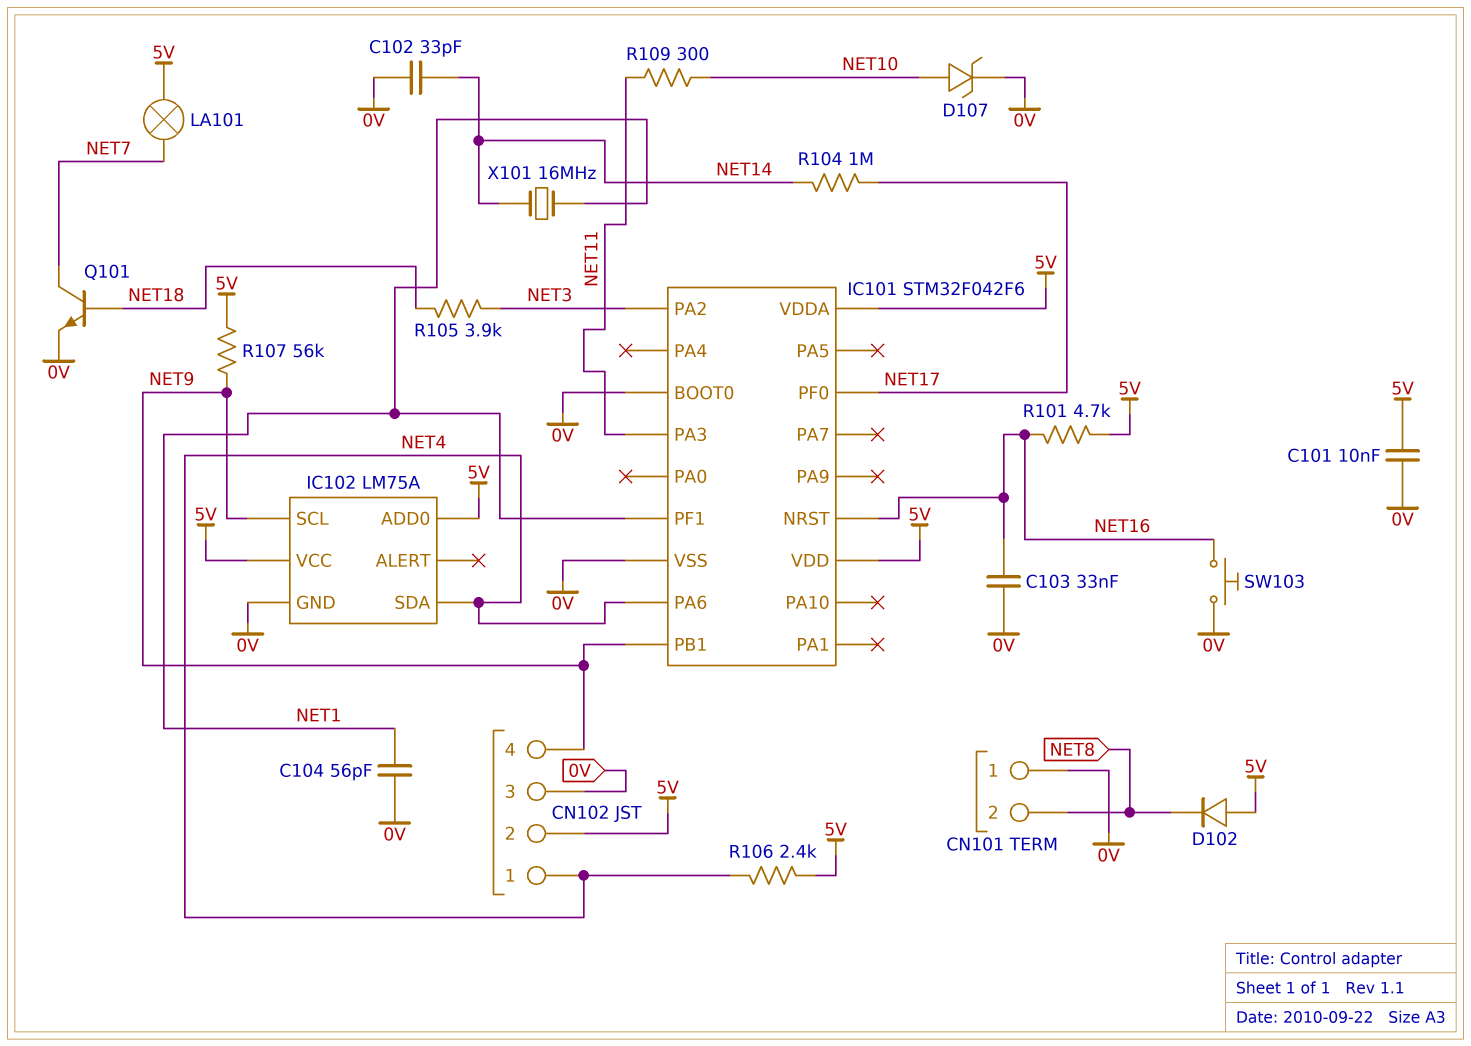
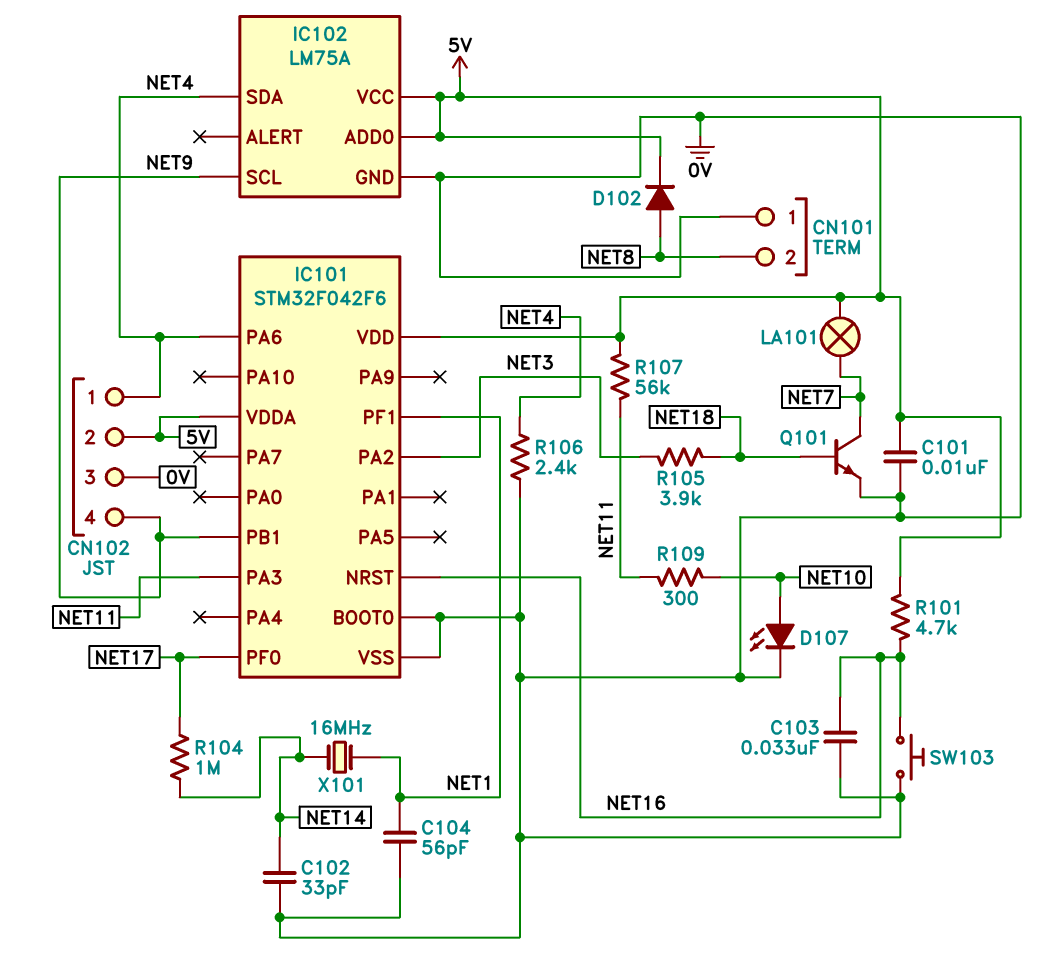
D102: diode (A 5V, K NET8) -> diode (A NET8, K 5V)
D107: zener (A NET10, K 0V) -> LED (A NET10, K 0V)
R106: 2.4k (5V, NET4) -> 2.4k (0V, NET4)
R107: 56k (5V, NET9) -> 56k (5V, NET11)

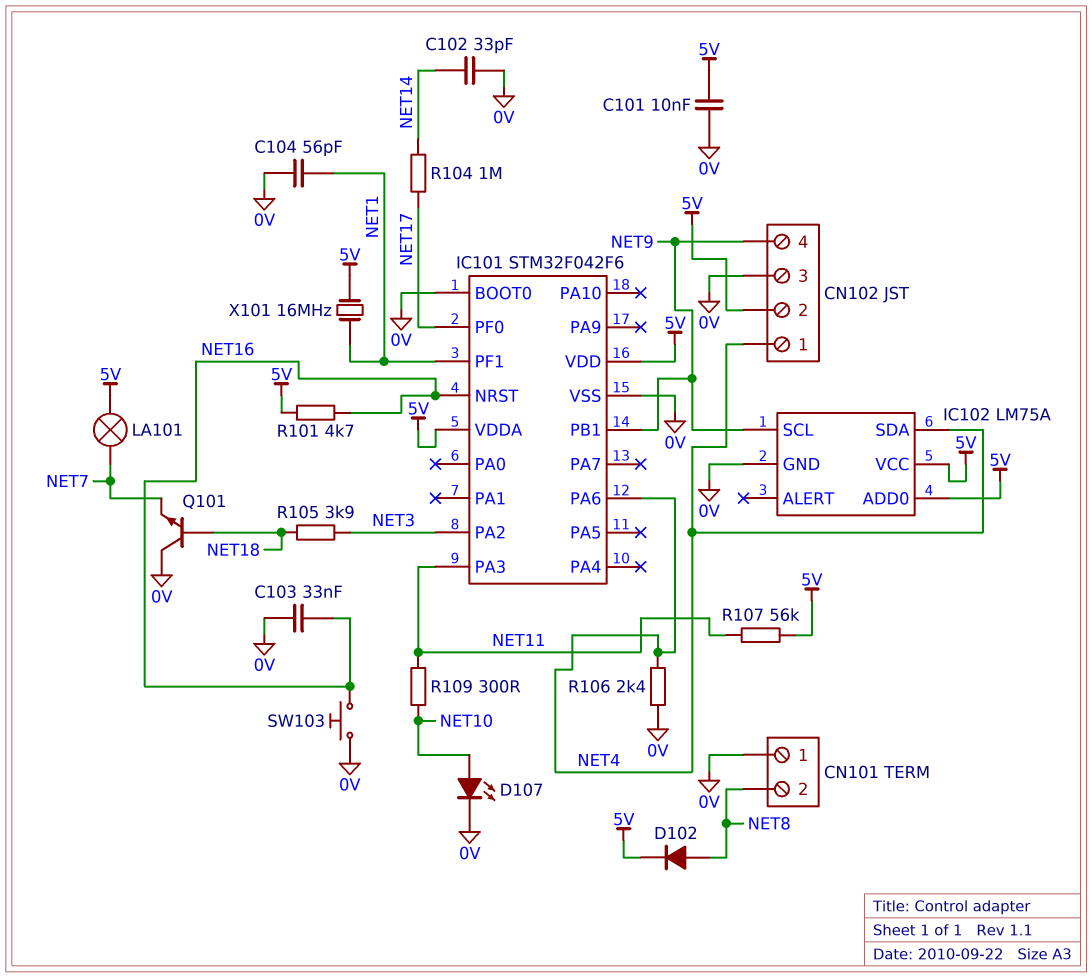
Q101: NPN (B NET18, C NET7, E 0V) -> NPN (B NET18, C 0V, E NET7)
X101: 16MHz (NET1, NET14) -> 16MHz (5V, NET1)

